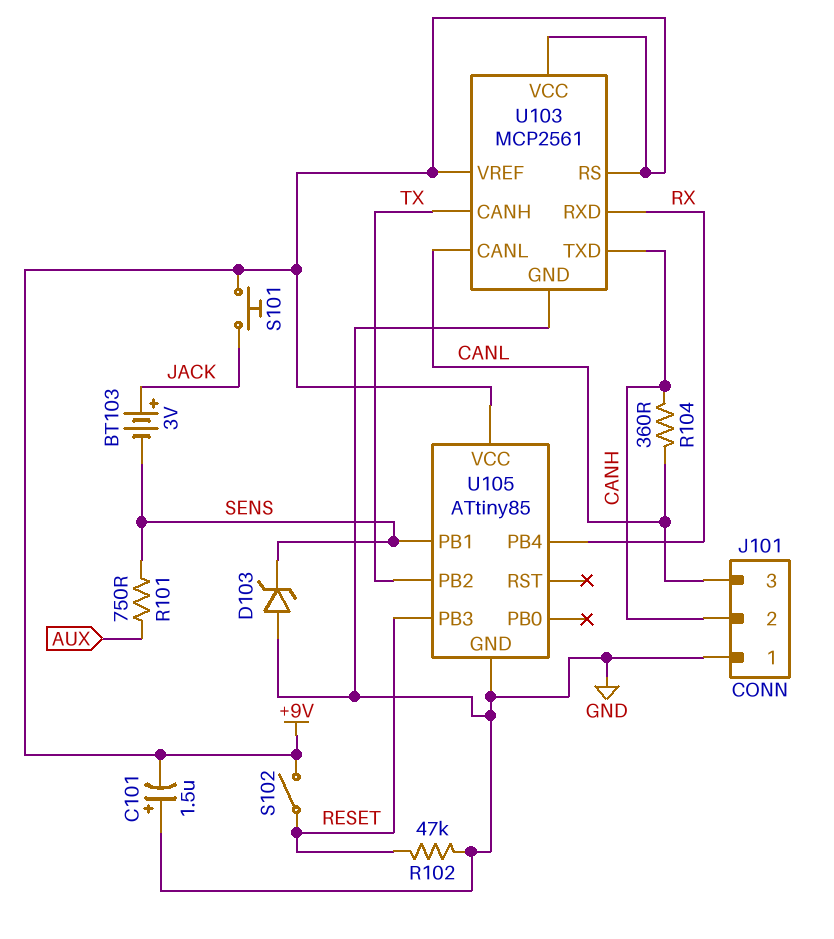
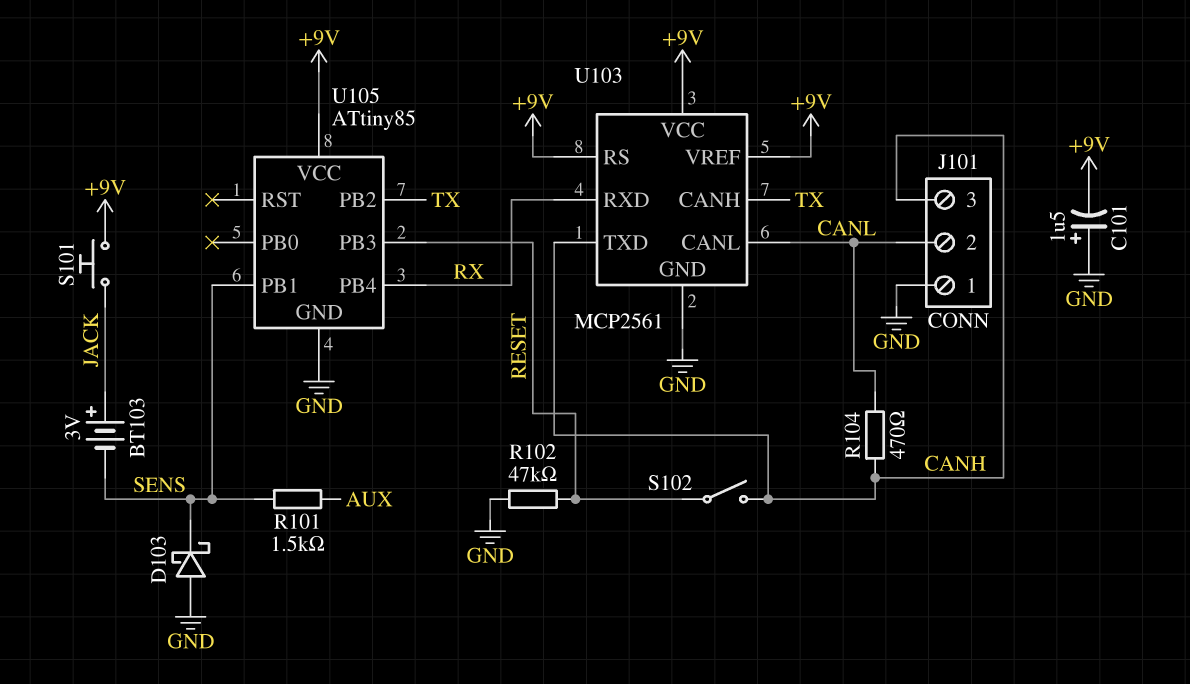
D103: zener (A GND, K SENS) -> schottky (A GND, K SENS)
J101 pin 2: CANH -> CANL
J101 pin 3: CANL -> CANH
R101: 750 (AUX, SENS) -> 1.5k (AUX, SENS)
R104: 360 (CANH, CANL) -> 470 (CANH, CANL)
S102: switch (+9V, RESET) -> switch (CANH, RESET)

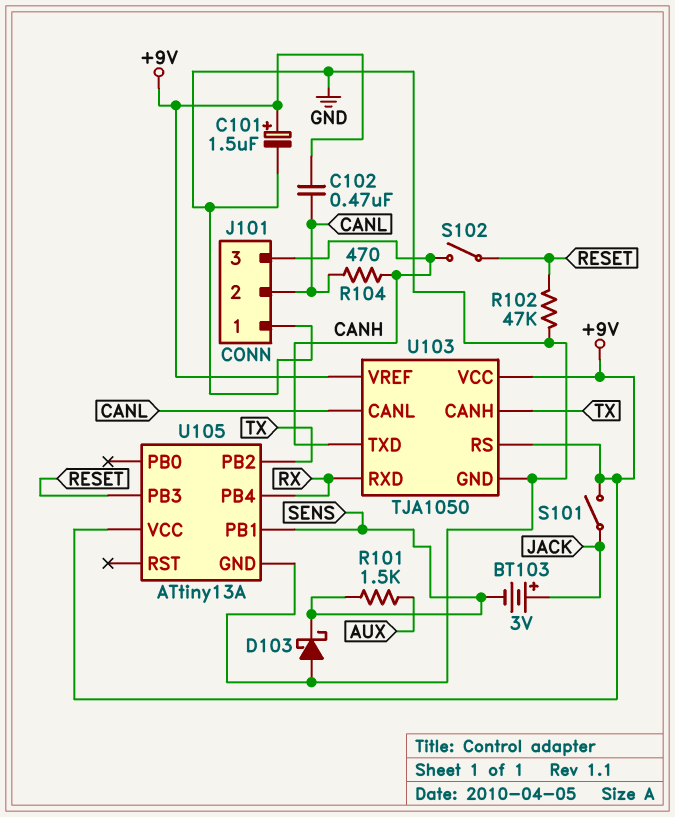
C101: 1.5uF (plus GND, minus +9V) -> 1.5uF (plus +9V, minus GND)
C102: none -> 470nF (+9V, CANL)
S101: button (+9V, JACK) -> switch (+9V, JACK)
U103: MCP2561 -> TJA1050
U105: ATtiny85 -> ATtiny13A

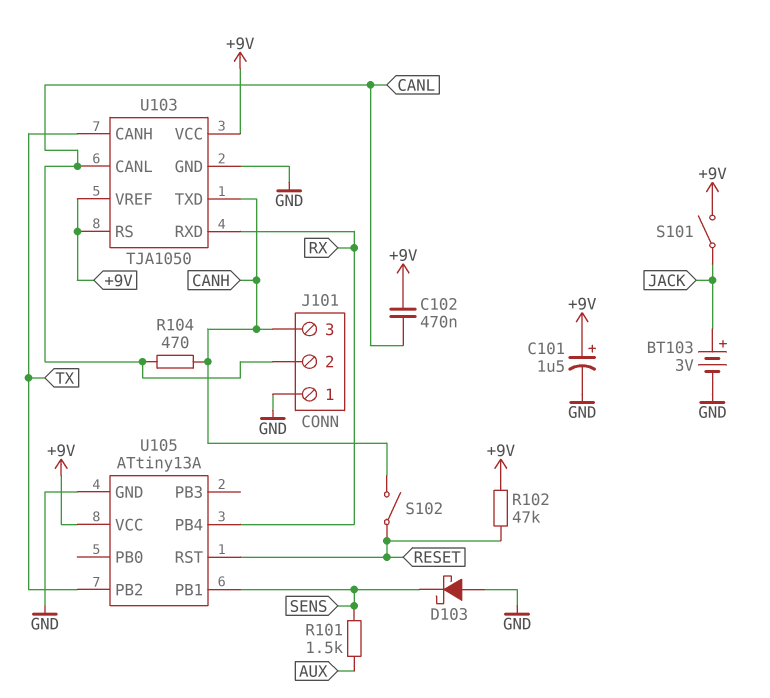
BT103: 3V (plus JACK, minus SENS) -> 3V (plus JACK, minus GND)
R102: 47k (GND, RESET) -> 47k (+9V, RESET)
U105 pin PB3: RESET -> none
U105 pin RST: none -> RESET

